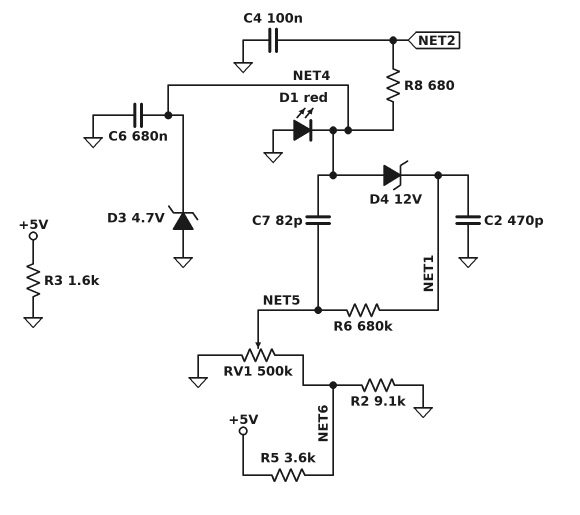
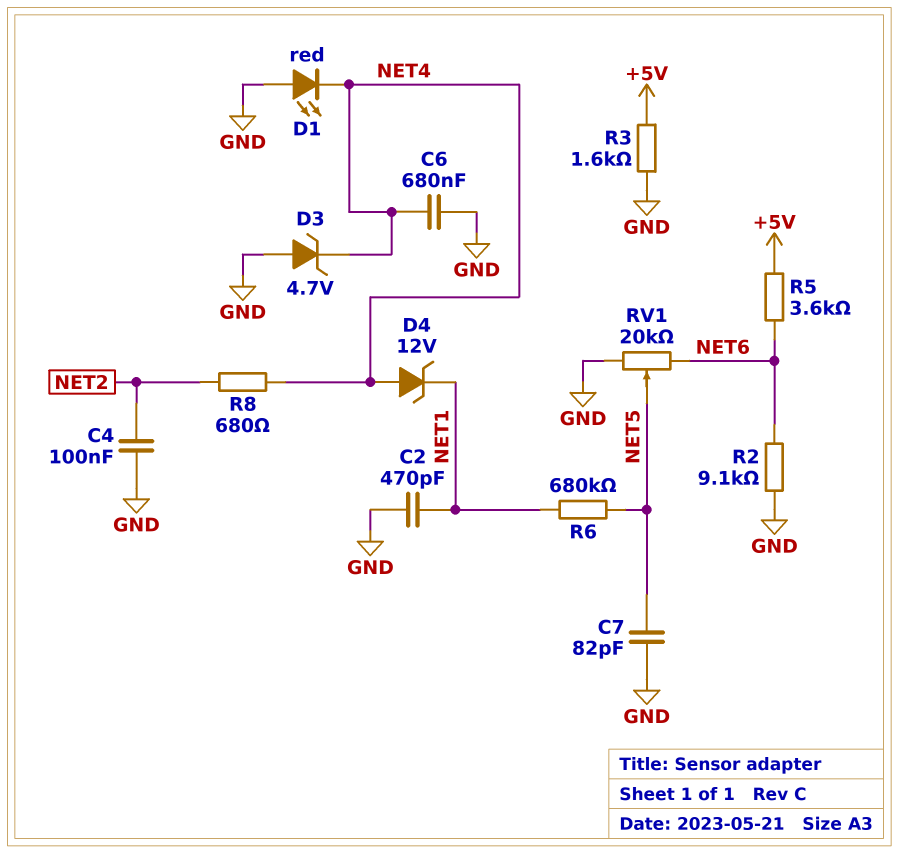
C7: 82pF (NET4, NET5) -> 82pF (GND, NET5)
RV1: 500k (GND, NET6, wiper NET5) -> 20k (GND, NET6, wiper NET5)

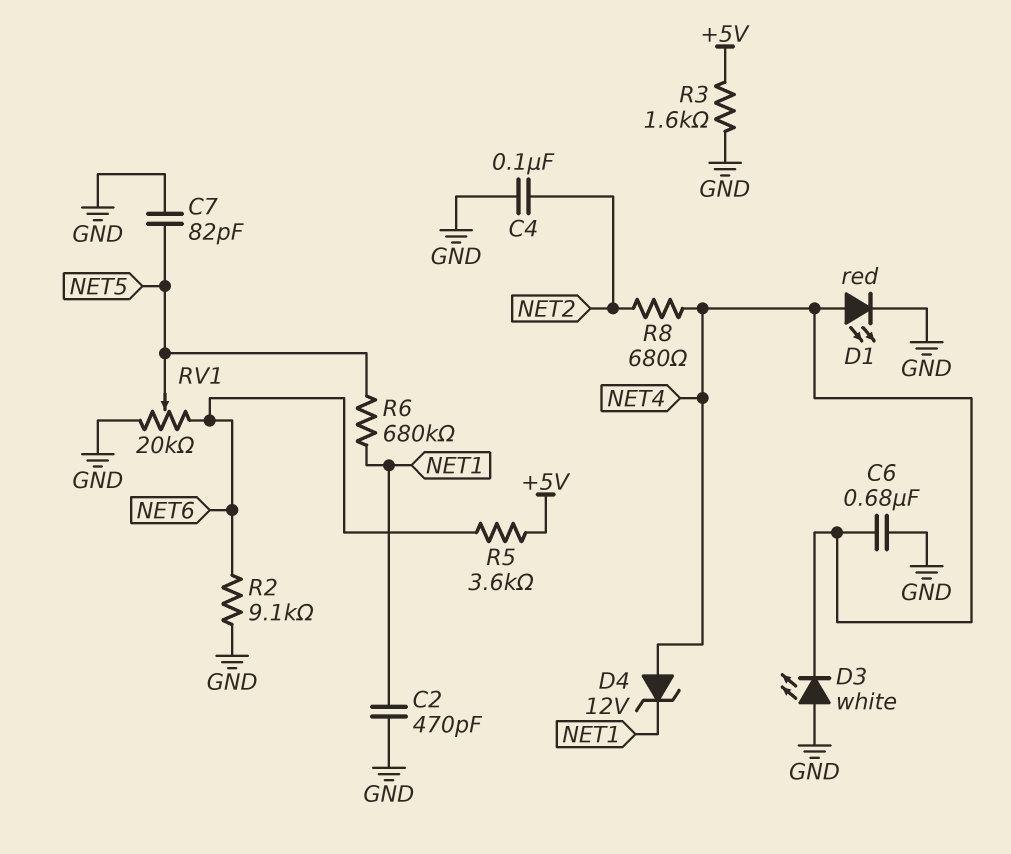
D1: LED red (A GND, K NET4) -> LED red (A NET4, K GND)
D3: zener 4.7V (A GND, K NET4) -> LED white (A GND, K NET4)

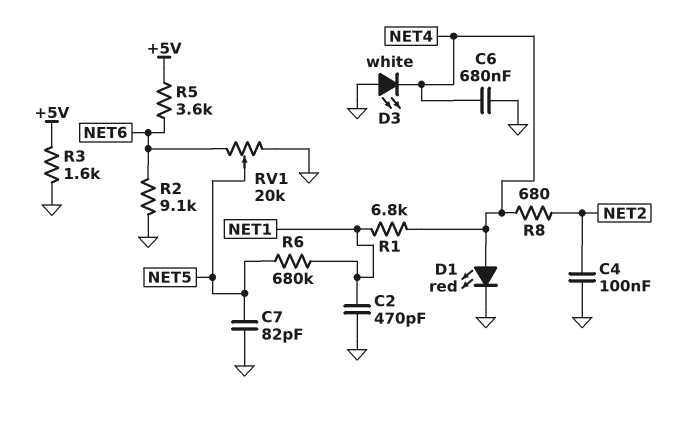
D4: zener 12V (A NET4, K NET1) -> none
R1: none -> 6.8k (NET1, NET4)

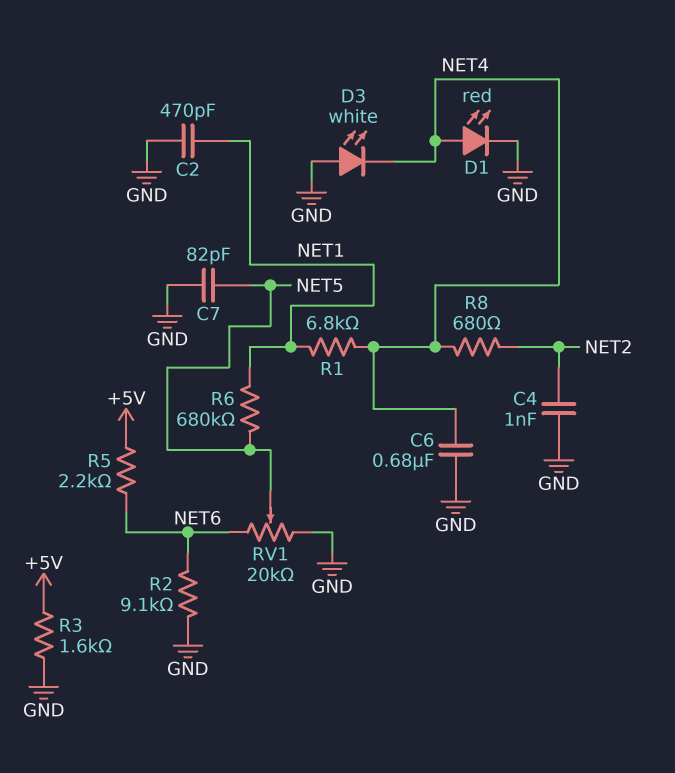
C4: 100nF (GND, NET2) -> 1nF (GND, NET2)
R5: 3.6k (+5V, NET6) -> 2.2k (+5V, NET6)

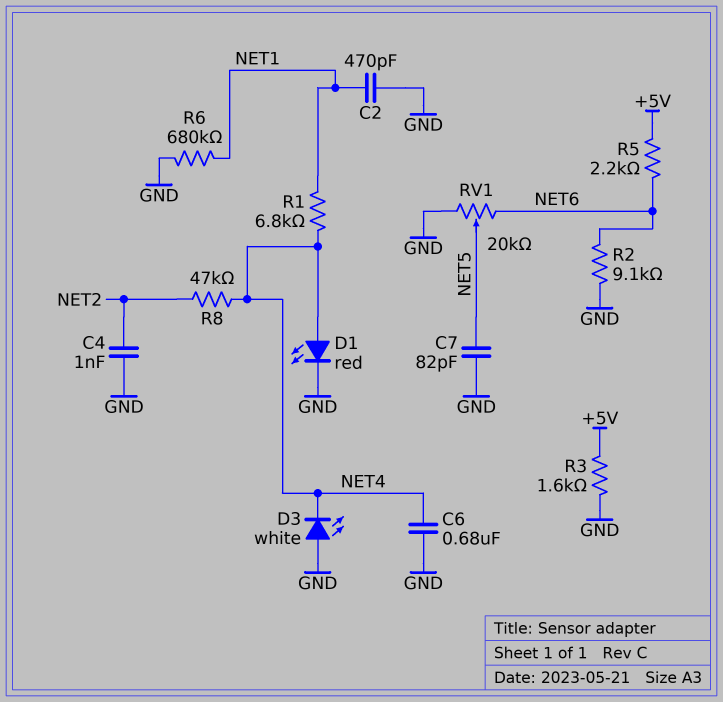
R6: 680k (NET1, NET5) -> 680k (GND, NET1)
R8: 680 (NET2, NET4) -> 47k (NET2, NET4)

